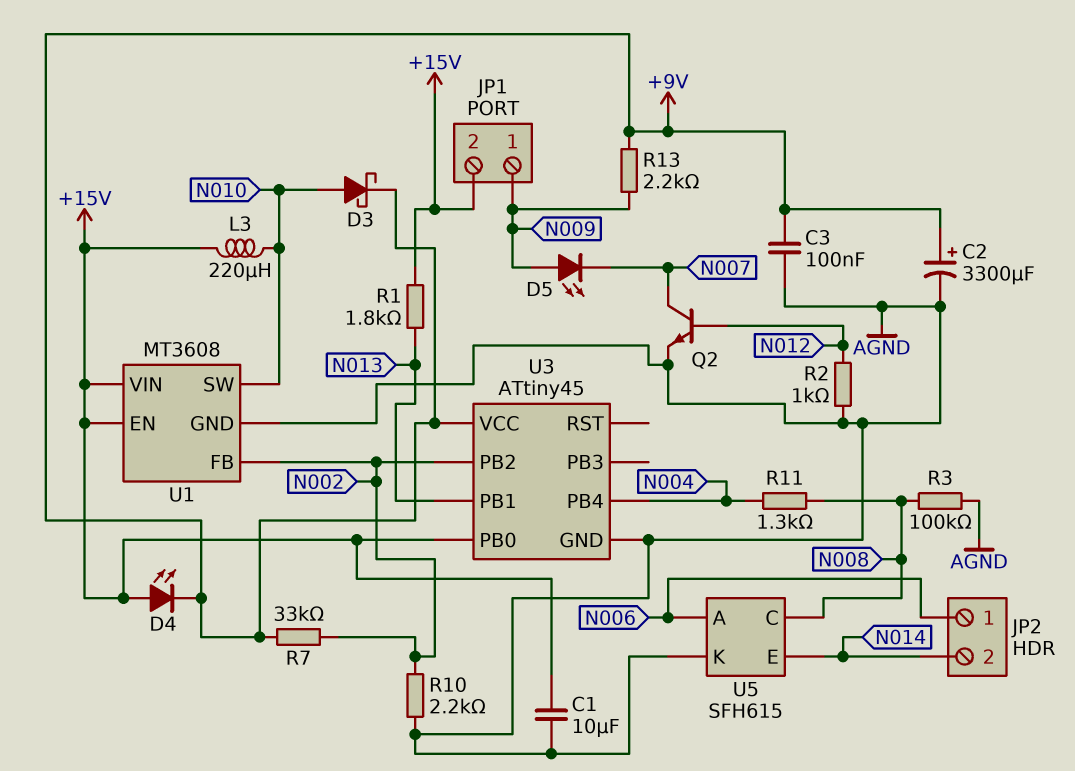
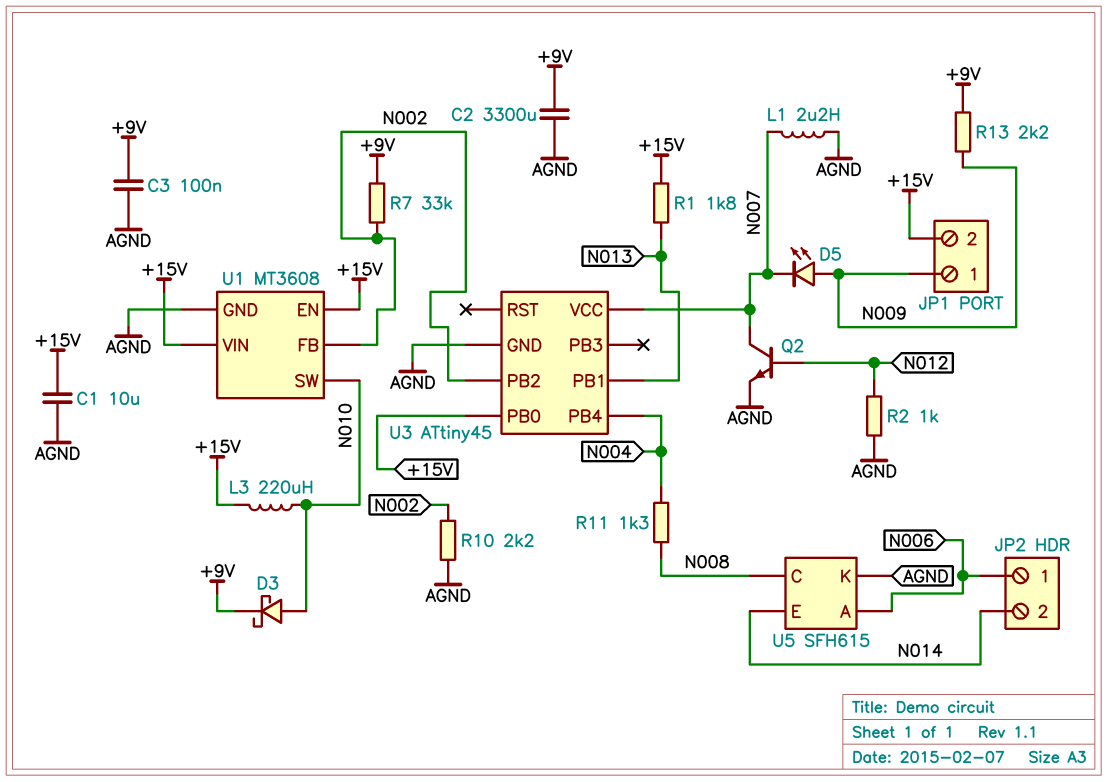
C2: 3300uF (plus +9V, minus AGND) -> 3300uF (+9V, AGND)
D4: LED (A +15V, K +9V) -> none
L1: none -> 2.2uH (AGND, N007)
R3: 100k (AGND, N008) -> none
U3 pin VCC: +9V -> N007

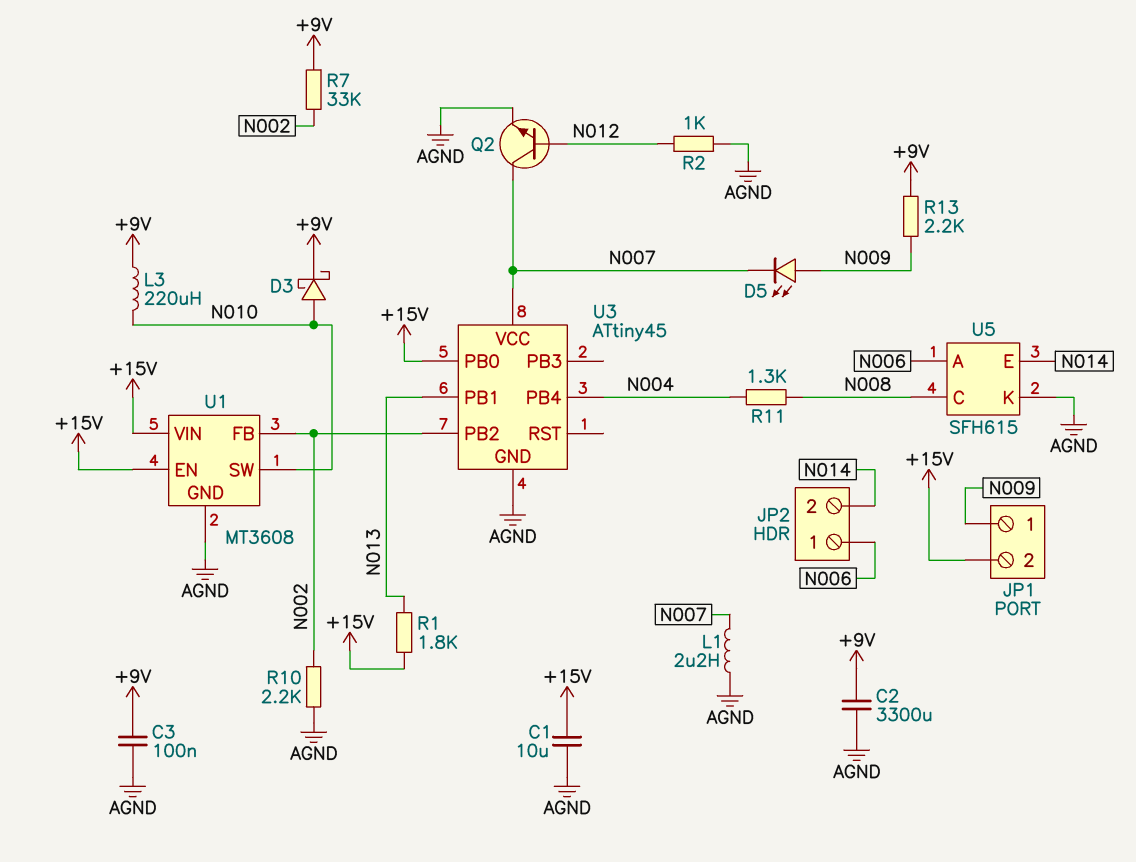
L3: 220uH (+15V, N010) -> 220uH (+9V, N010)

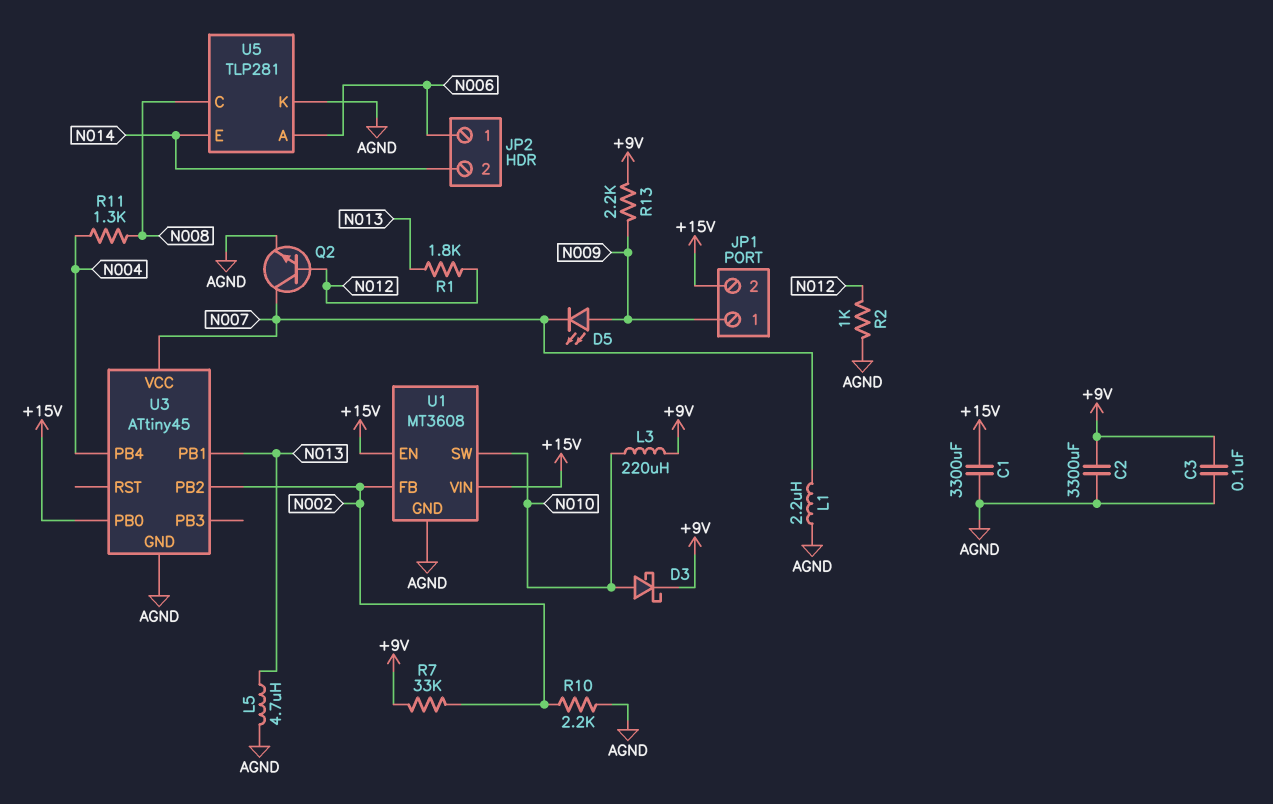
C1: 10uF (+15V, AGND) -> 3300uF (+15V, AGND)
L5: none -> 4.7uH (AGND, N013)
R1: 1.8k (+15V, N013) -> 1.8k (N012, N013)
U5: SFH615 -> TLP281

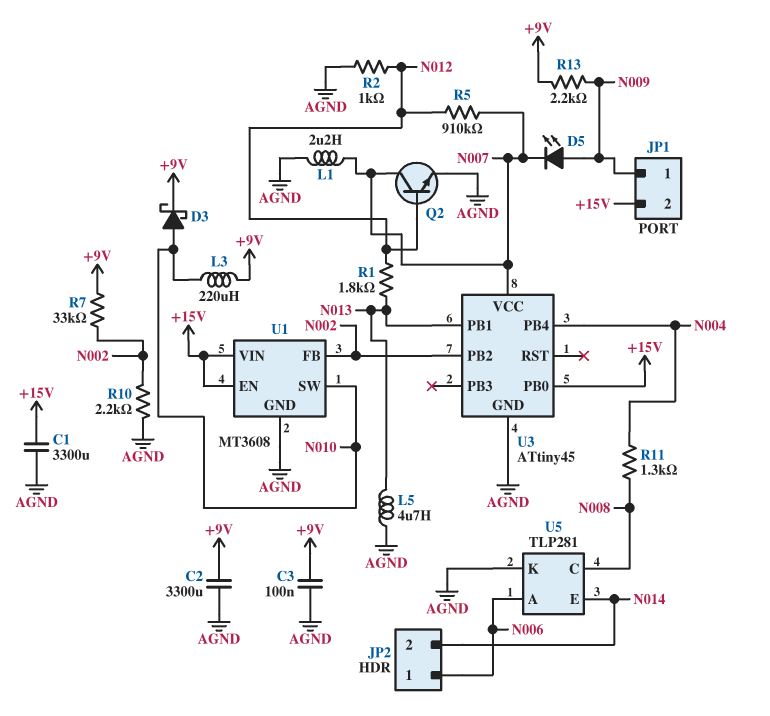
R5: none -> 910k (N007, N012)

